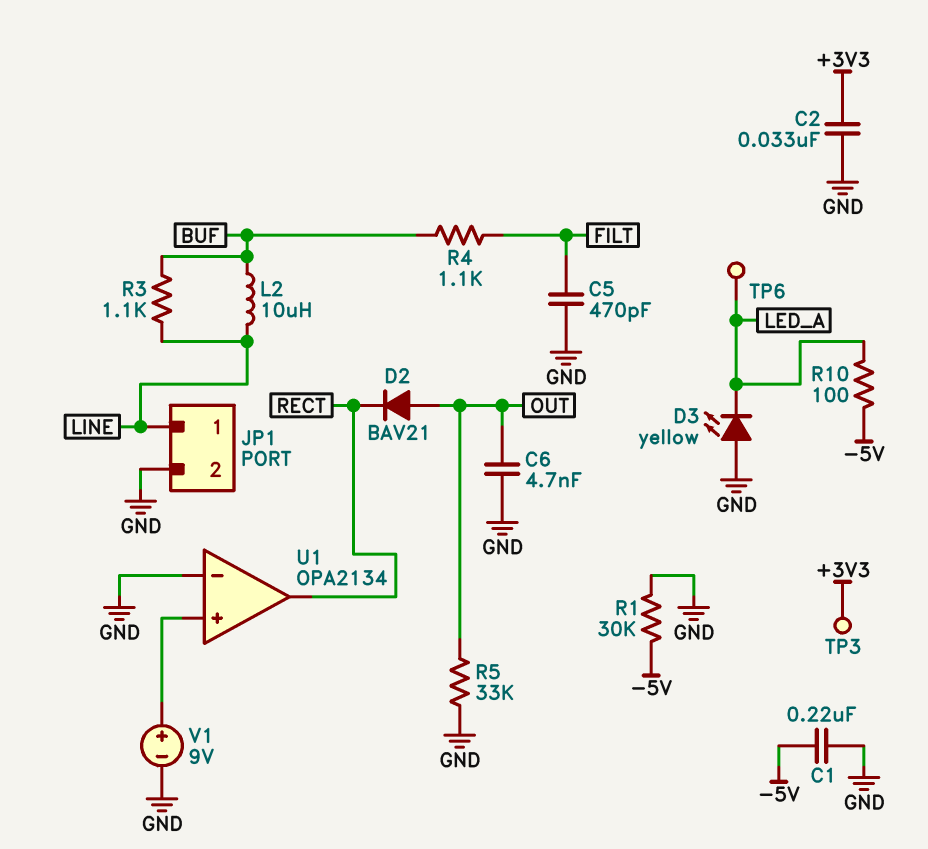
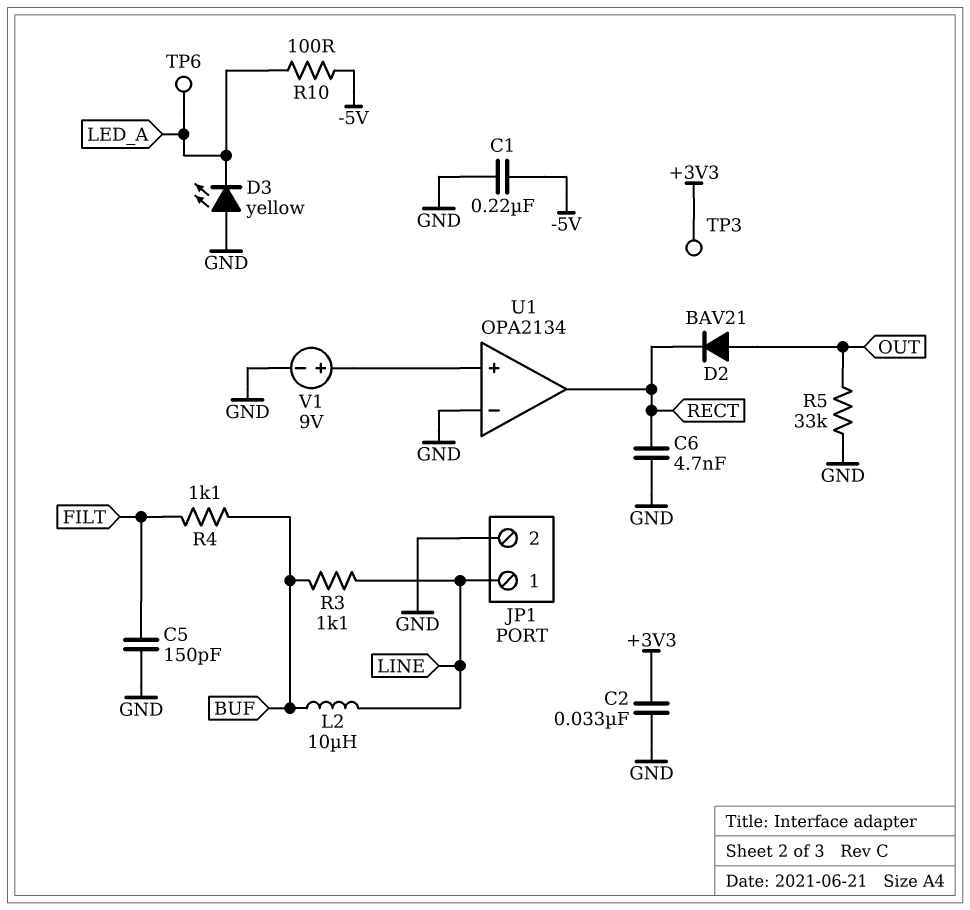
C5: 470pF (FILT, GND) -> 150pF (FILT, GND)
C6: 4.7nF (GND, OUT) -> 4.7nF (GND, RECT)
R1: 30k (-5V, GND) -> none

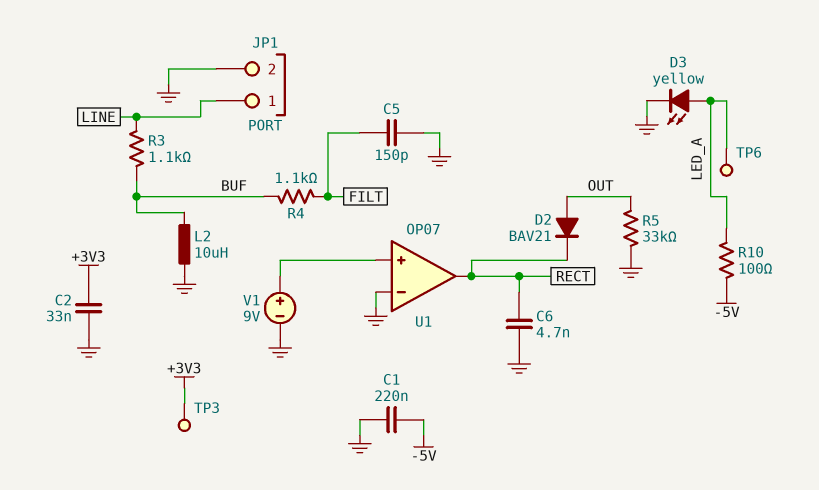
D3: LED yellow (A GND, K LED_A) -> LED yellow (A LED_A, K GND)
L2: 10uH (BUF, LINE) -> 10uH (BUF, GND)
U1: OPA2134 -> OP07

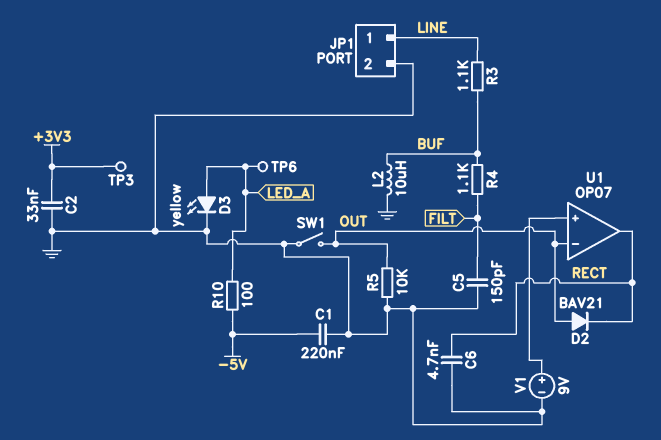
R5: 33k (GND, OUT) -> 10k (GND, OUT)
SW1: none -> switch (GND, OUT)
U1 pin in-: GND -> OUT

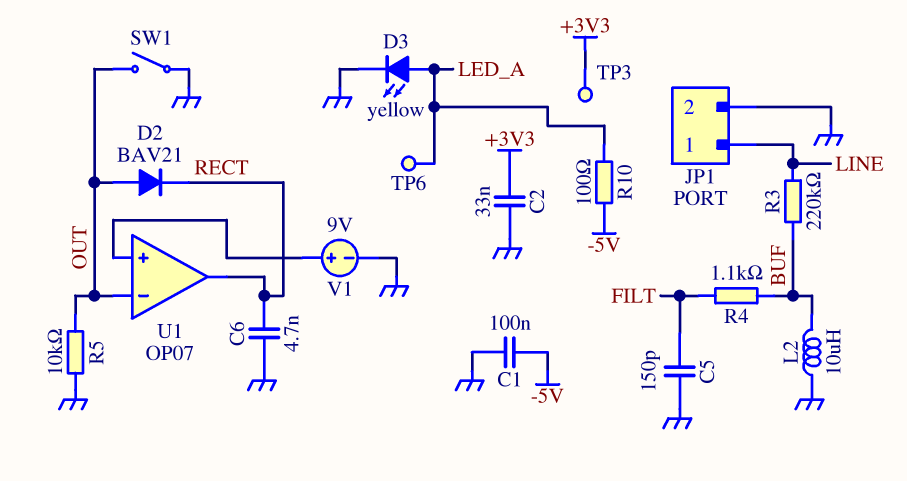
C1: 220nF (-5V, GND) -> 100nF (-5V, GND)
R3: 1.1k (BUF, LINE) -> 220k (BUF, LINE)

